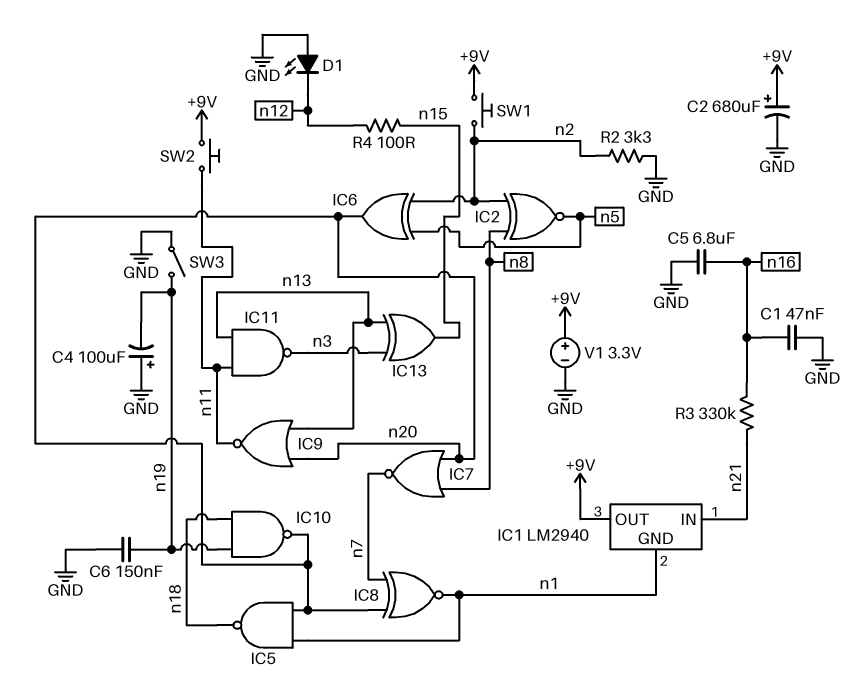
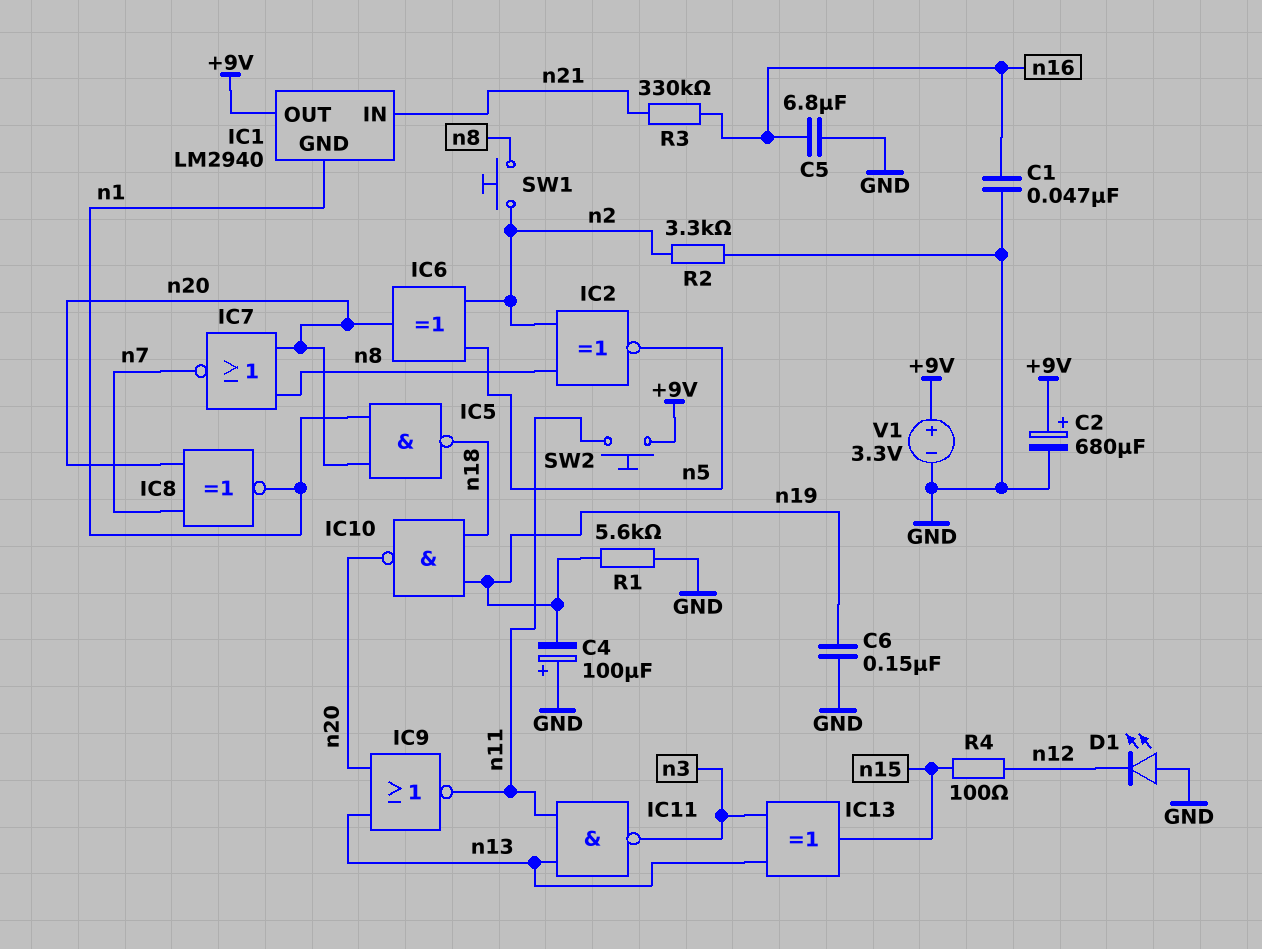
R1: none -> 5.6k (GND, n19)
SW1: button (+9V, n2) -> button (n2, n8)
SW3: switch (GND, n19) -> none

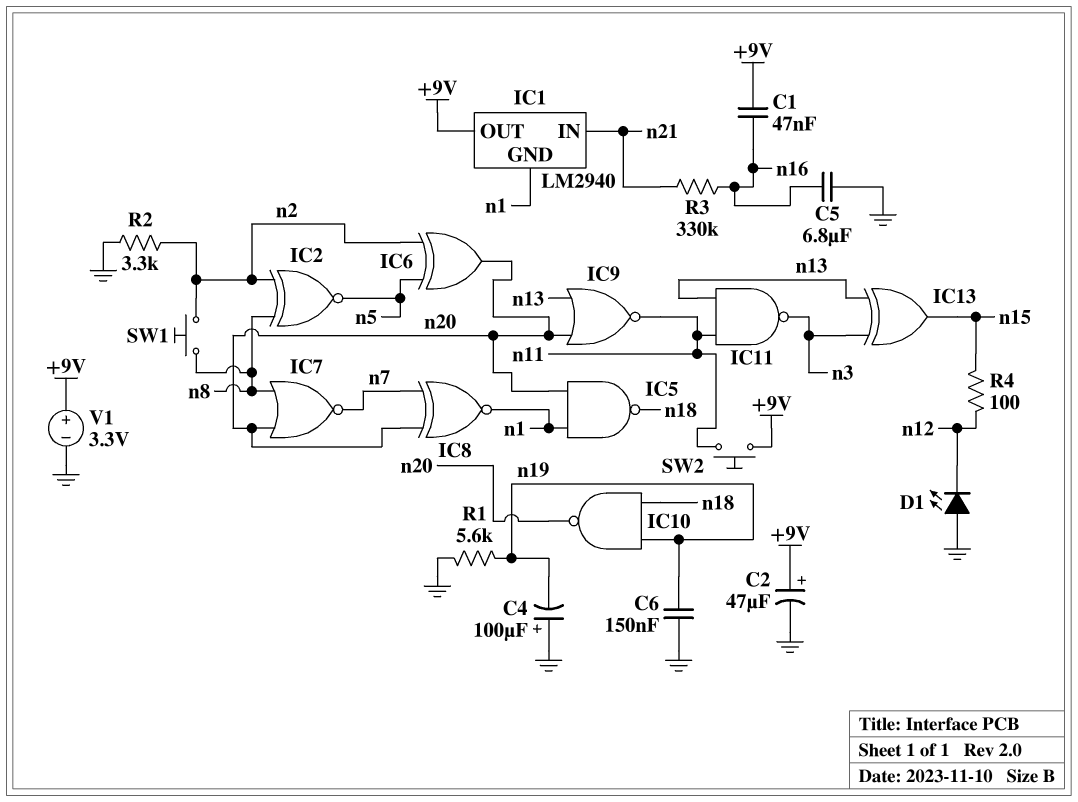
C1: 47nF (GND, n16) -> 47nF (+9V, n16)
C2: 680uF (plus +9V, minus GND) -> 47uF (plus +9V, minus GND)

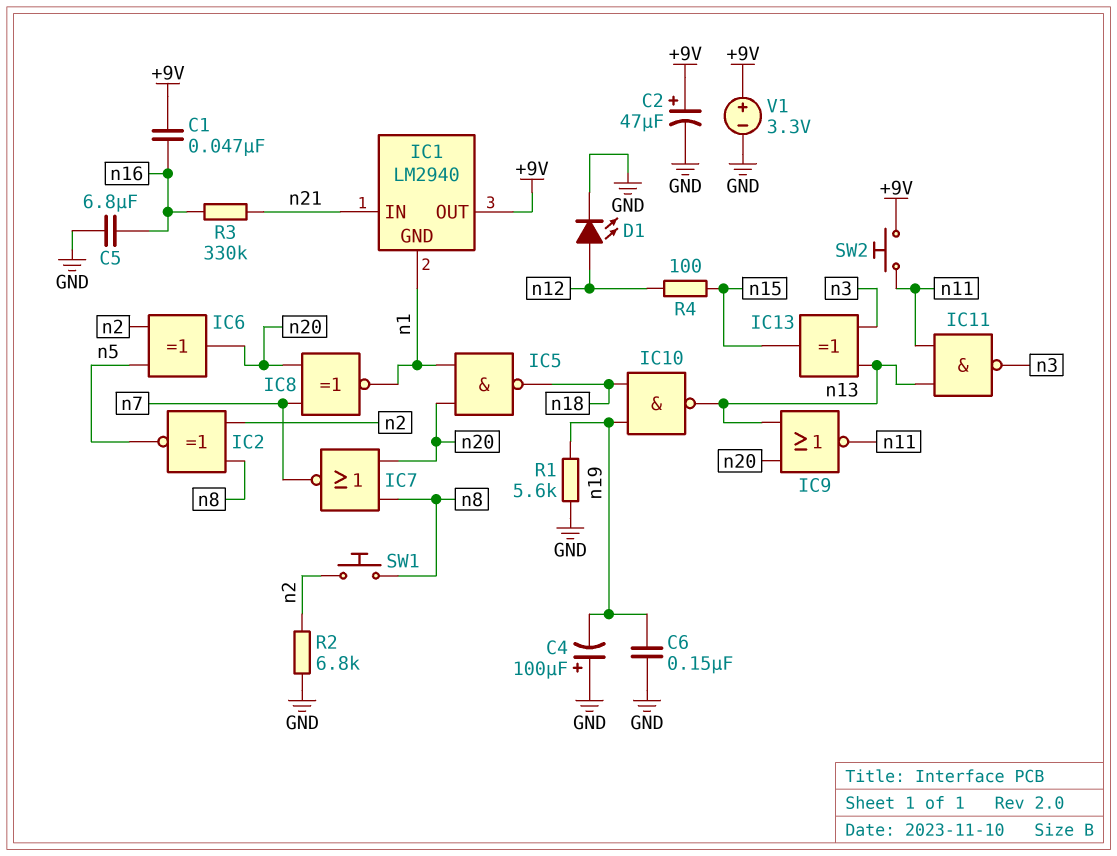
D1: LED (A GND, K n12) -> LED (A n12, K GND)
IC10: NAND (in n18, in n19, out n20) -> NAND (in n18, in n19, out n13)
R2: 3.3k (GND, n2) -> 6.8k (GND, n2)

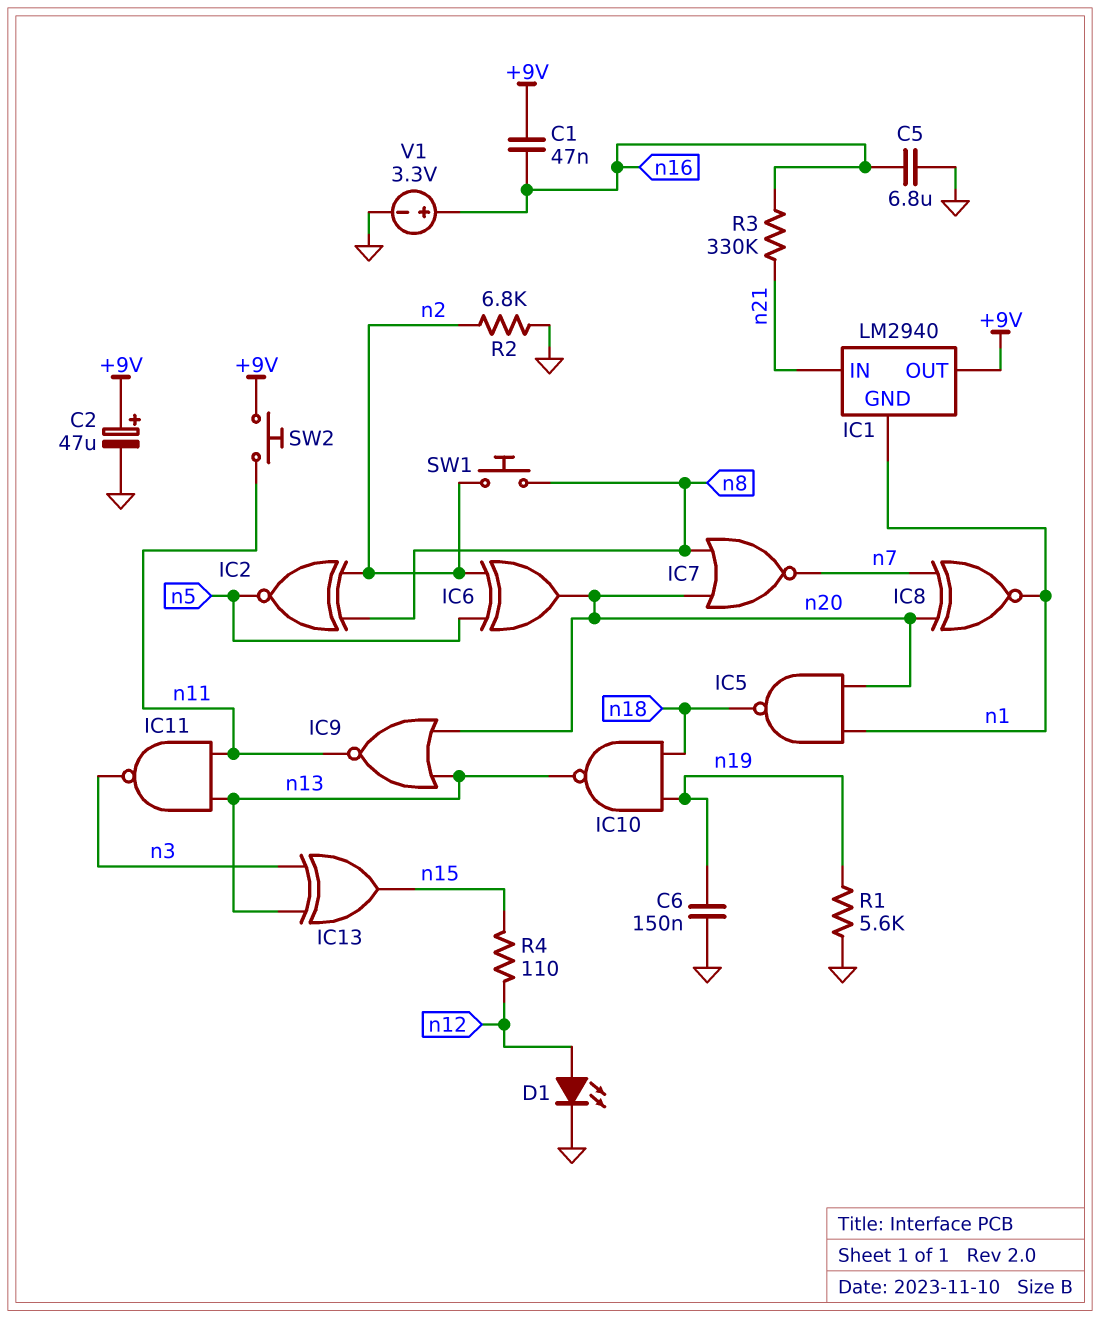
C4: 100uF (plus GND, minus n19) -> none
R4: 100 (n12, n15) -> 110 (n12, n15)
V1: 3.3V (plus +9V, minus GND) -> 3.3V (plus n16, minus GND)

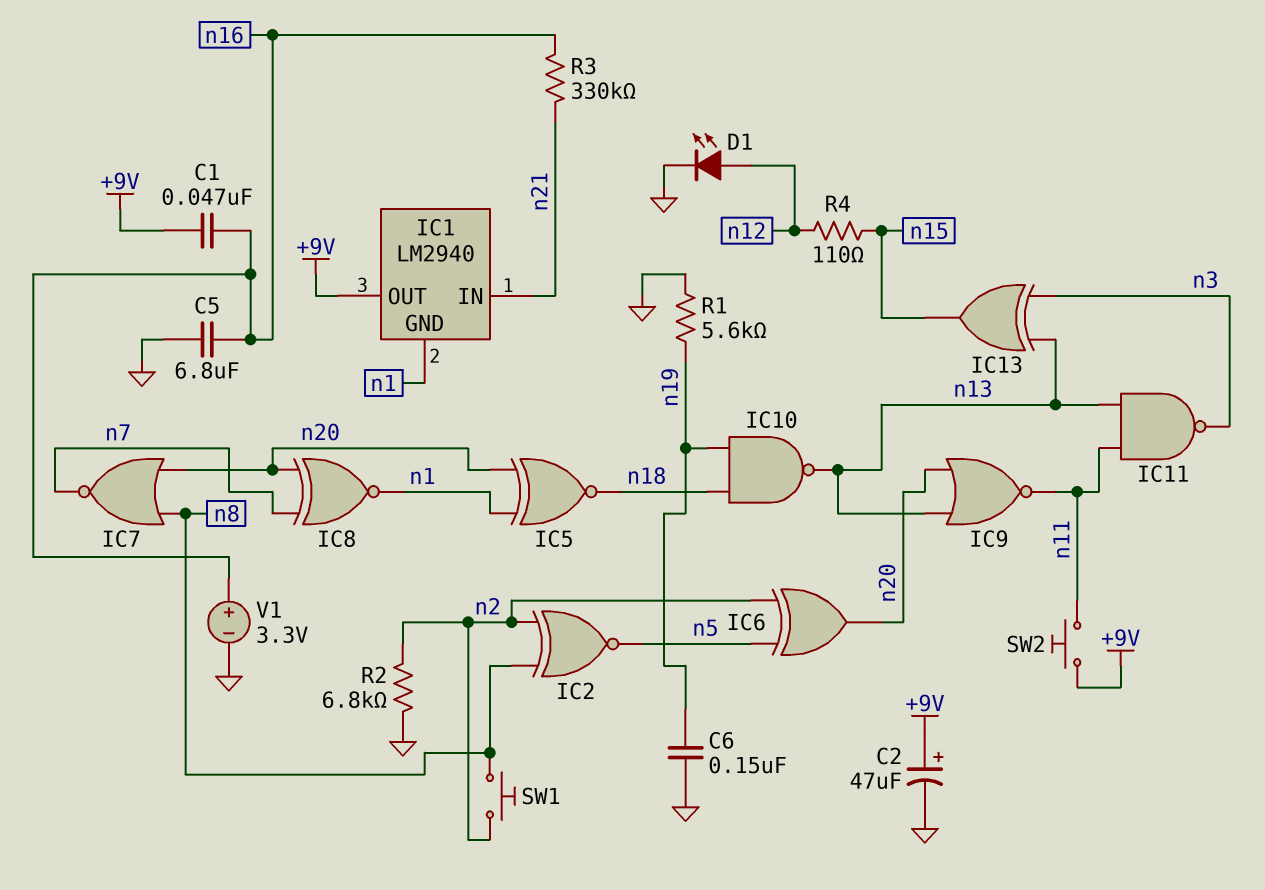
IC5: NAND (in n1, in n20, out n18) -> XNOR (in n1, in n20, out n18)

